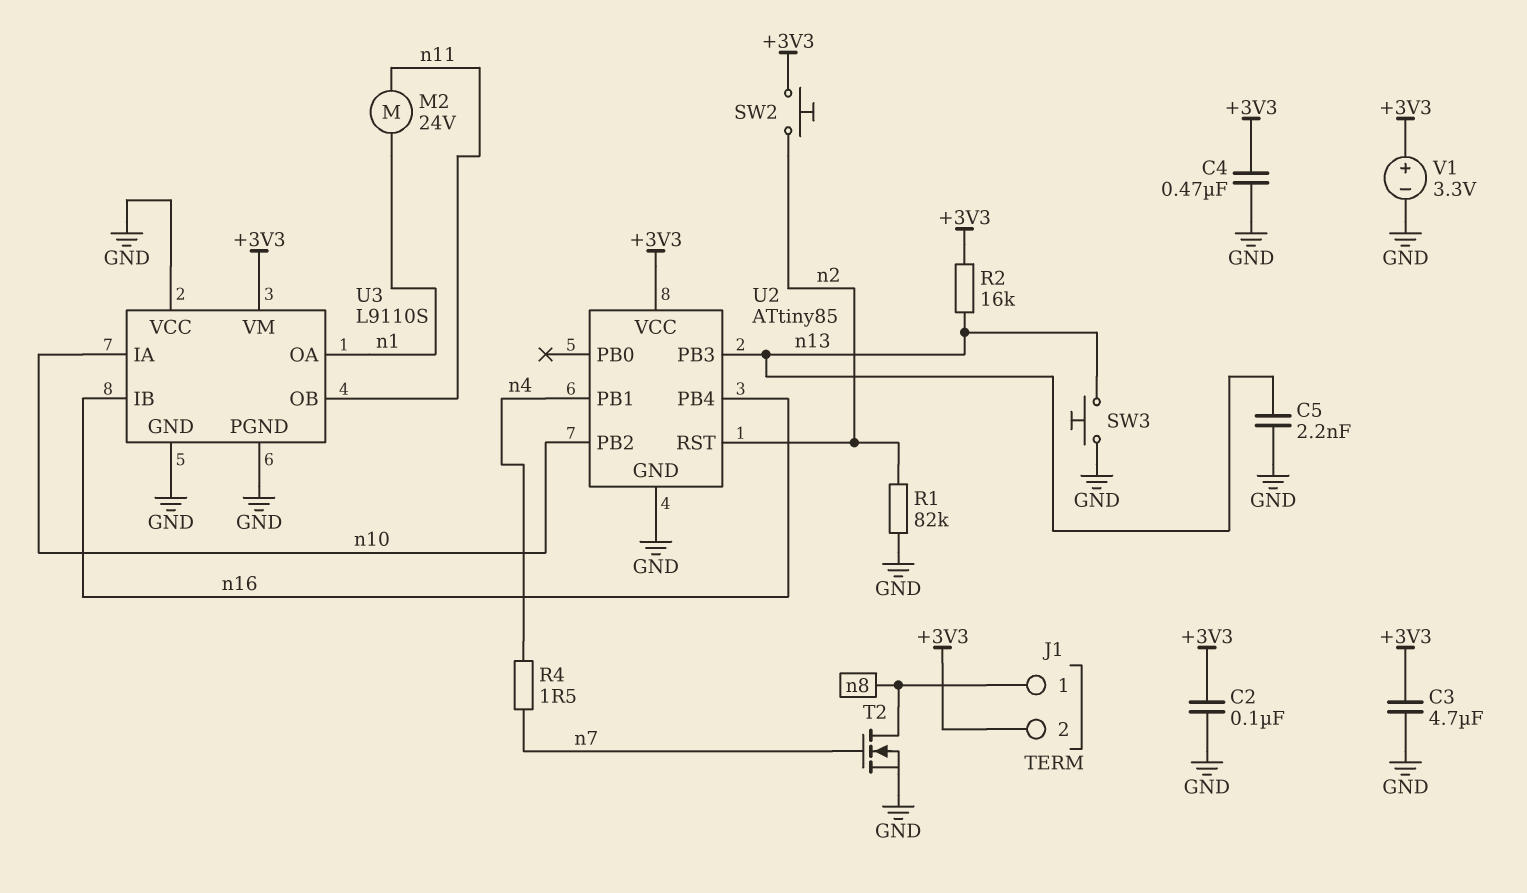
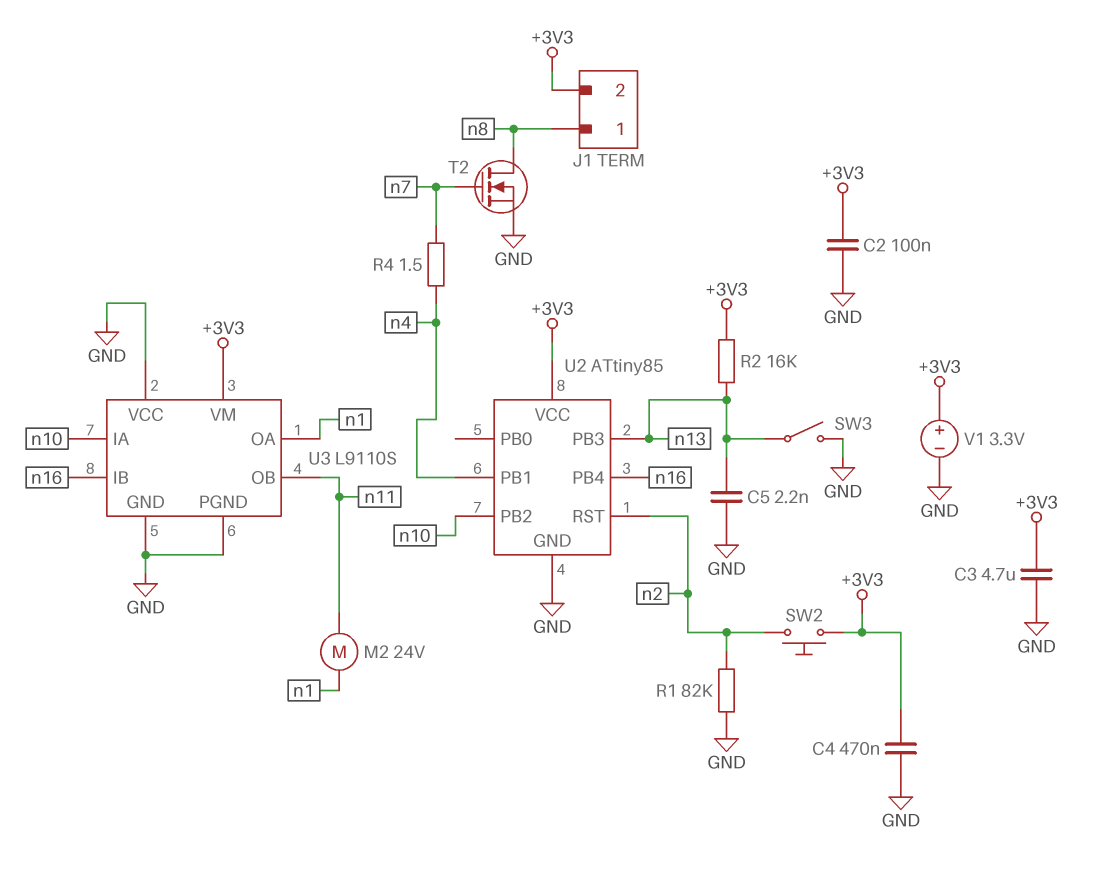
SW3: button (GND, n13) -> switch (GND, n13)

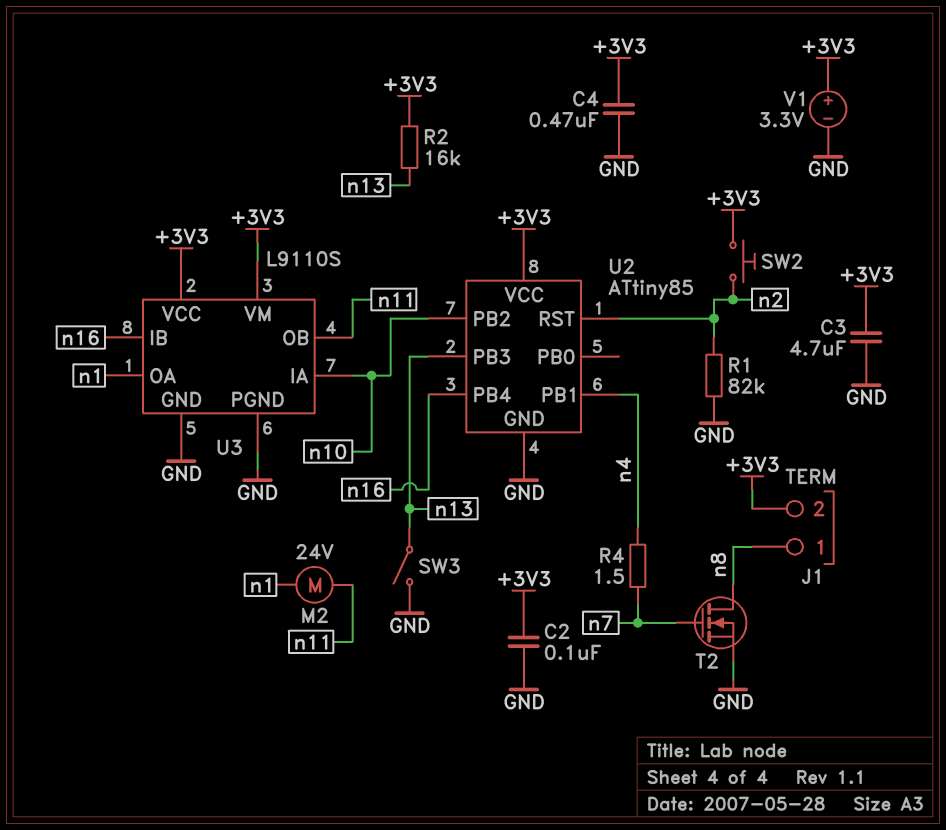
C5: 2.2nF (GND, n13) -> none
U3 pin VCC: GND -> +3V3

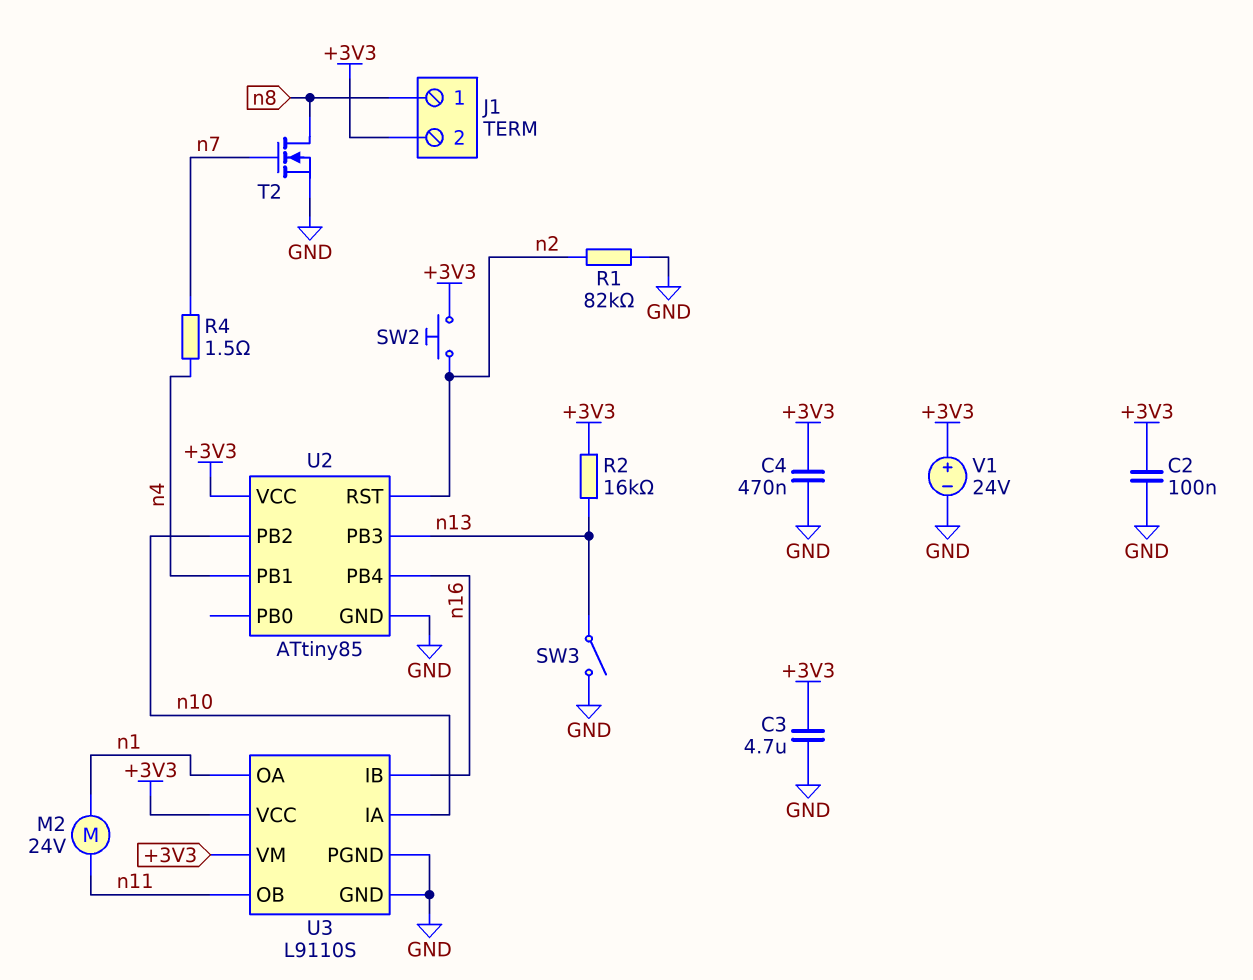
V1: 3.3V (plus +3V3, minus GND) -> 24V (plus +3V3, minus GND)

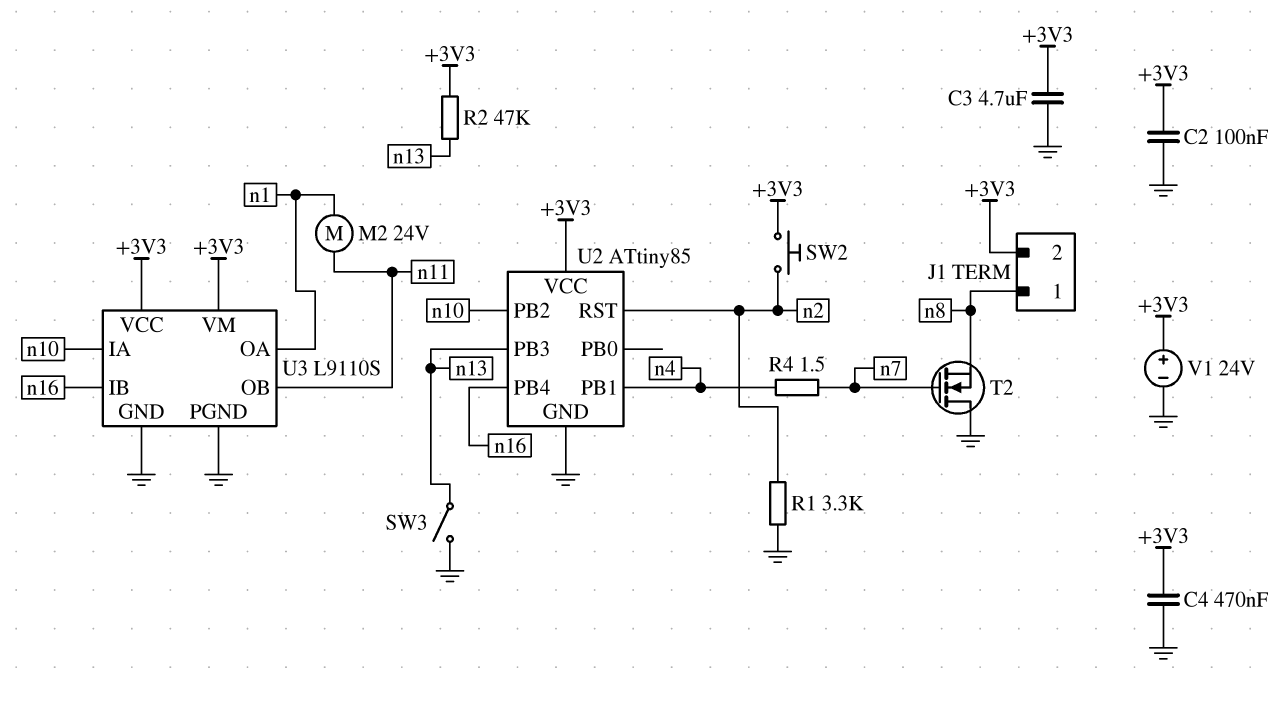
R1: 82k (GND, n2) -> 3.3k (GND, n2)
R2: 16k (+3V3, n13) -> 47k (+3V3, n13)
T2: NMOS (G n7, D n8, S GND) -> NMOS (G n7, D GND, S n8)

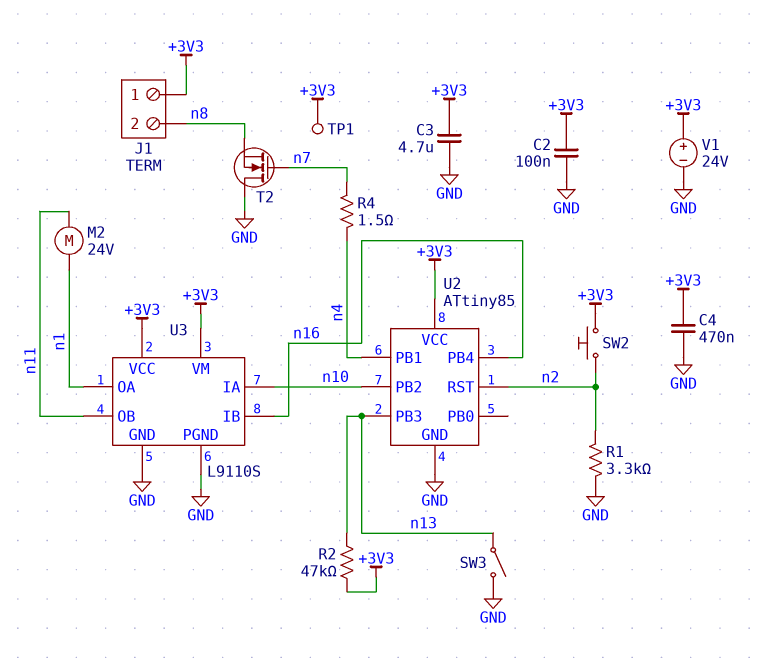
J1 pin 1: n8 -> +3V3
J1 pin 2: +3V3 -> n8
TP1: none -> test point (+3V3)

